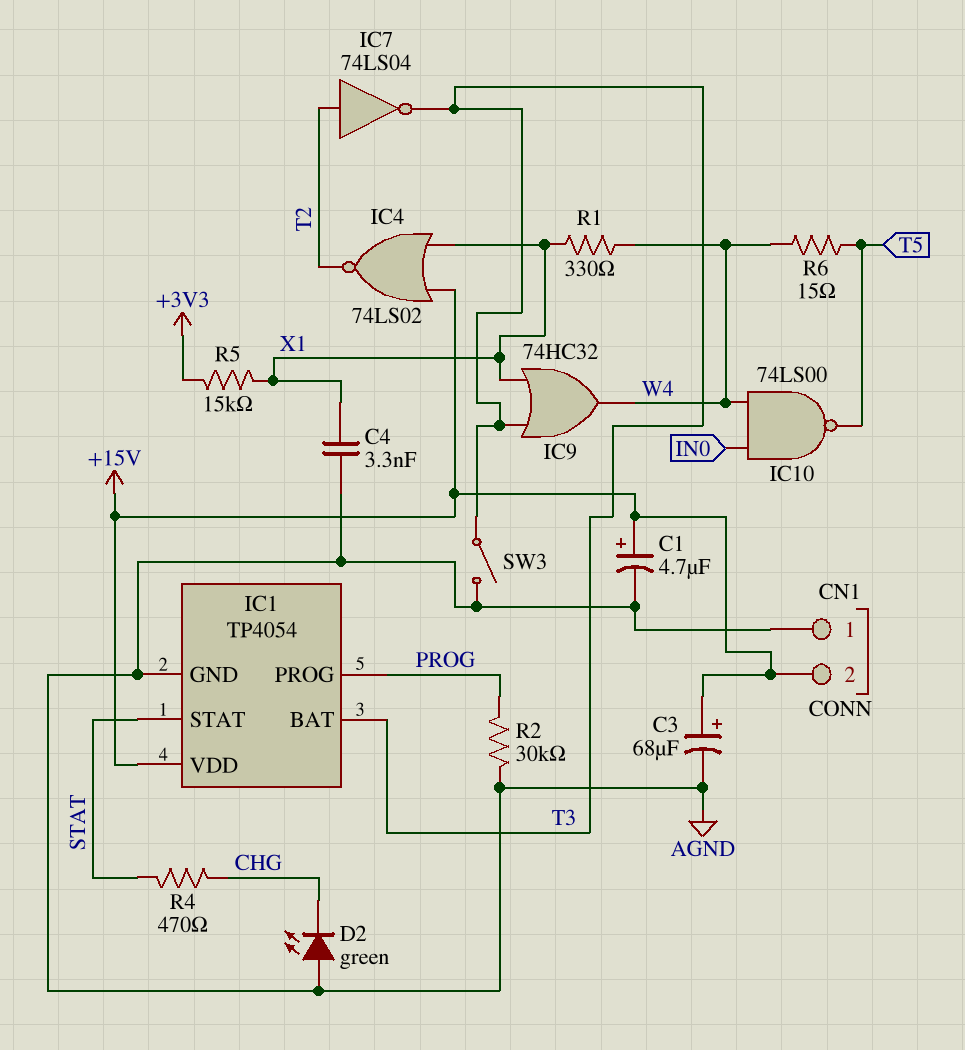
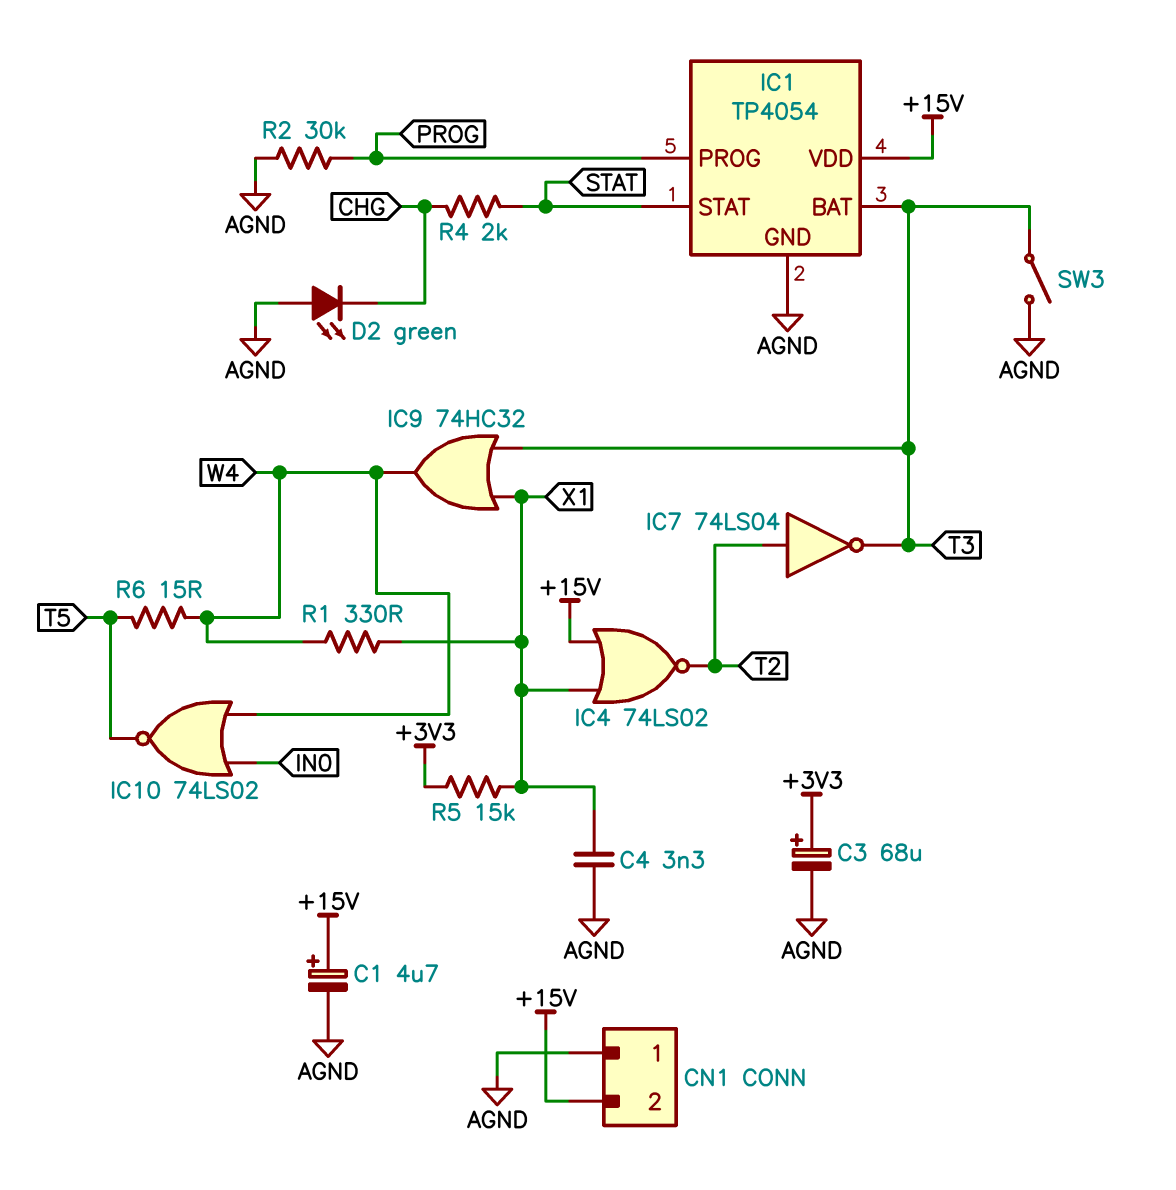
C3: 68uF (plus +15V, minus AGND) -> 68uF (plus +3V3, minus AGND)
IC10: NAND 74LS00 (in IN0, in W4, out T5) -> NOR 74LS02 (in IN0, in W4, out T5)
R4: 470 (CHG, STAT) -> 2k (CHG, STAT)

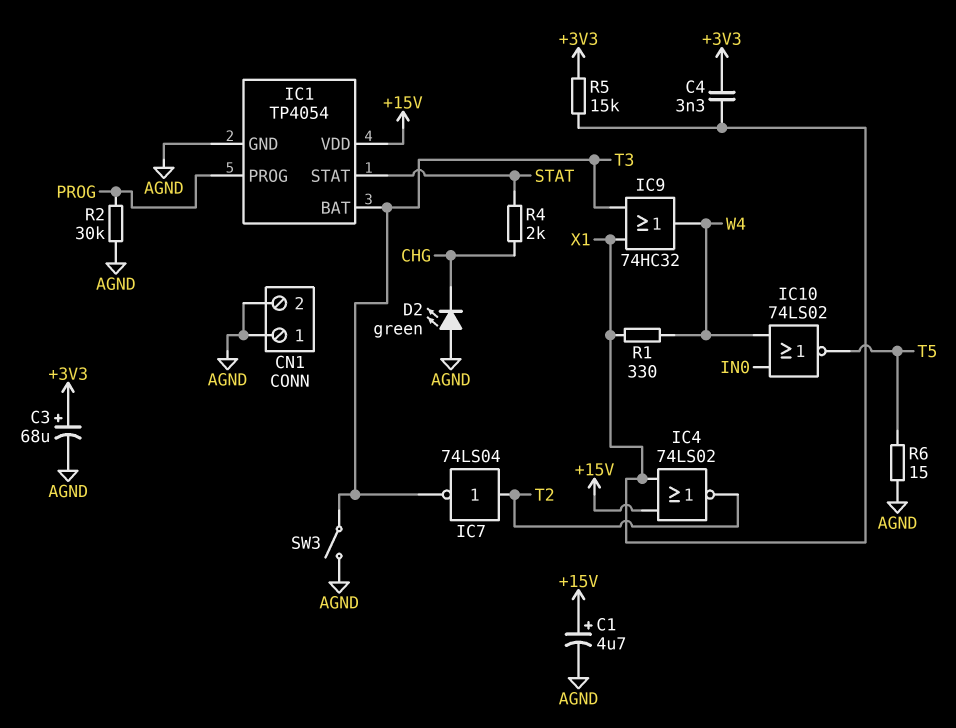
C4: 3.3nF (AGND, X1) -> 3.3nF (+3V3, X1)
CN1 pin 2: +15V -> AGND
R6: 15 (T5, W4) -> 15 (AGND, T5)

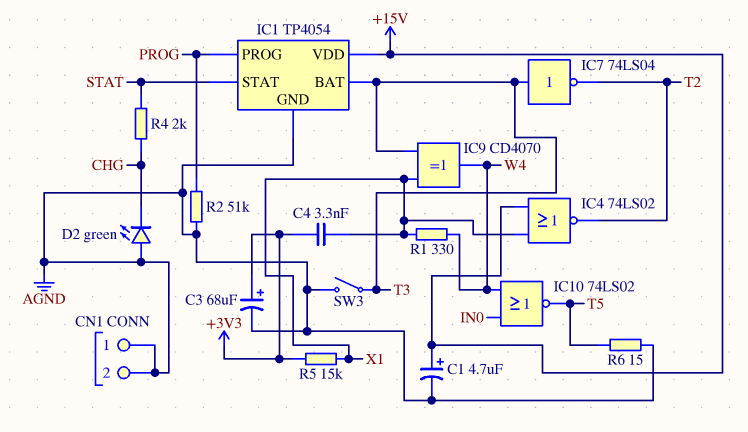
IC7: NOT 74LS04 (in T2, out T3) -> NOT 74LS04 (in T3, out T2)
IC9: OR 74HC32 (in T3, in X1, out W4) -> XOR CD4070 (in T3, in X1, out W4)
R2: 30k (AGND, PROG) -> 51k (AGND, PROG)

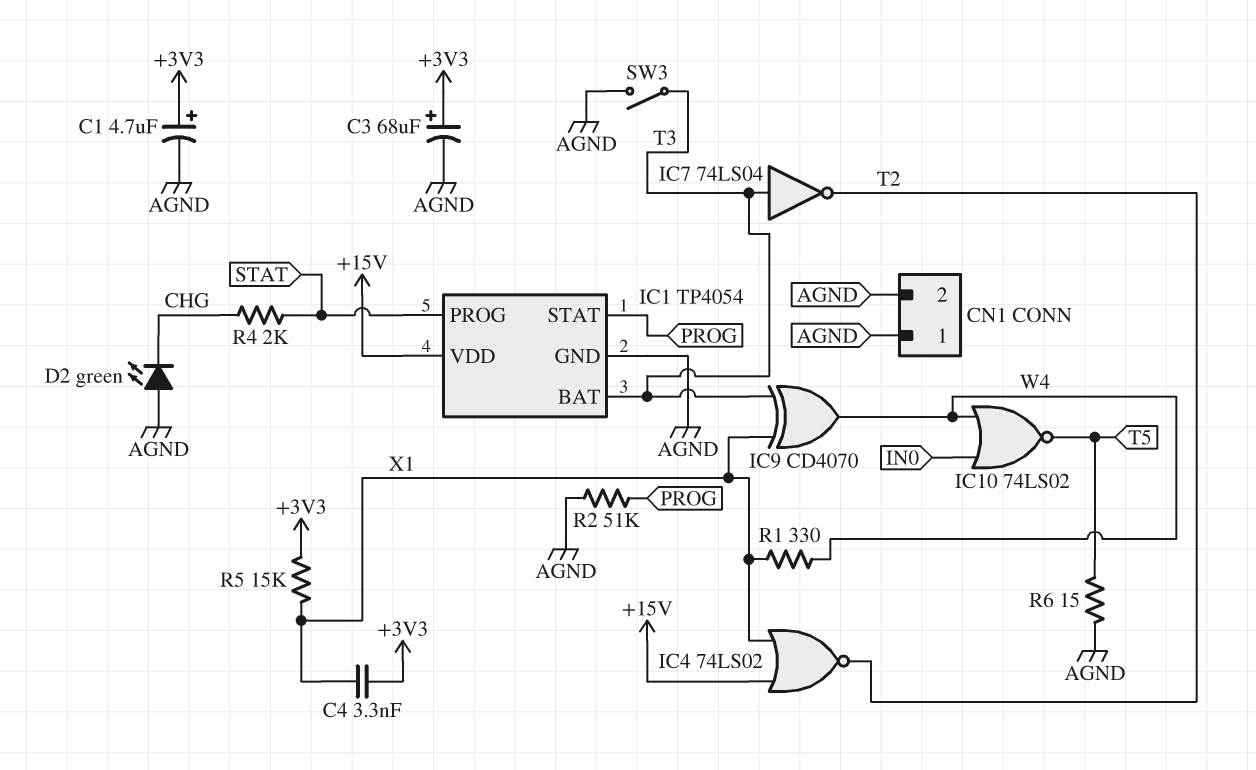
C1: 4.7uF (plus +15V, minus AGND) -> 4.7uF (plus +3V3, minus AGND)
IC1 pin PROG: PROG -> STAT
IC1 pin STAT: STAT -> PROG

